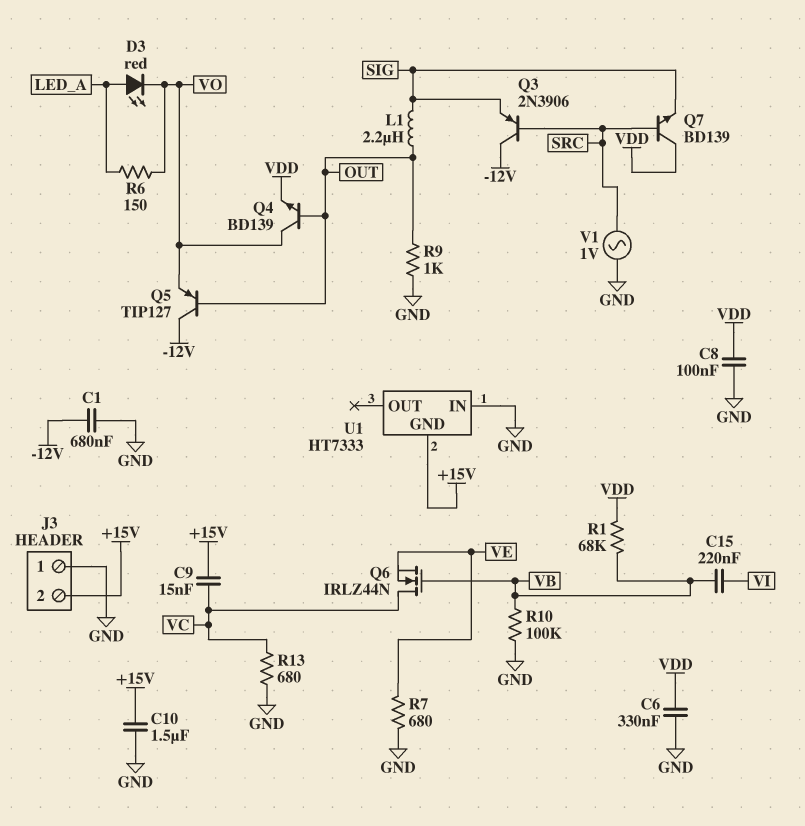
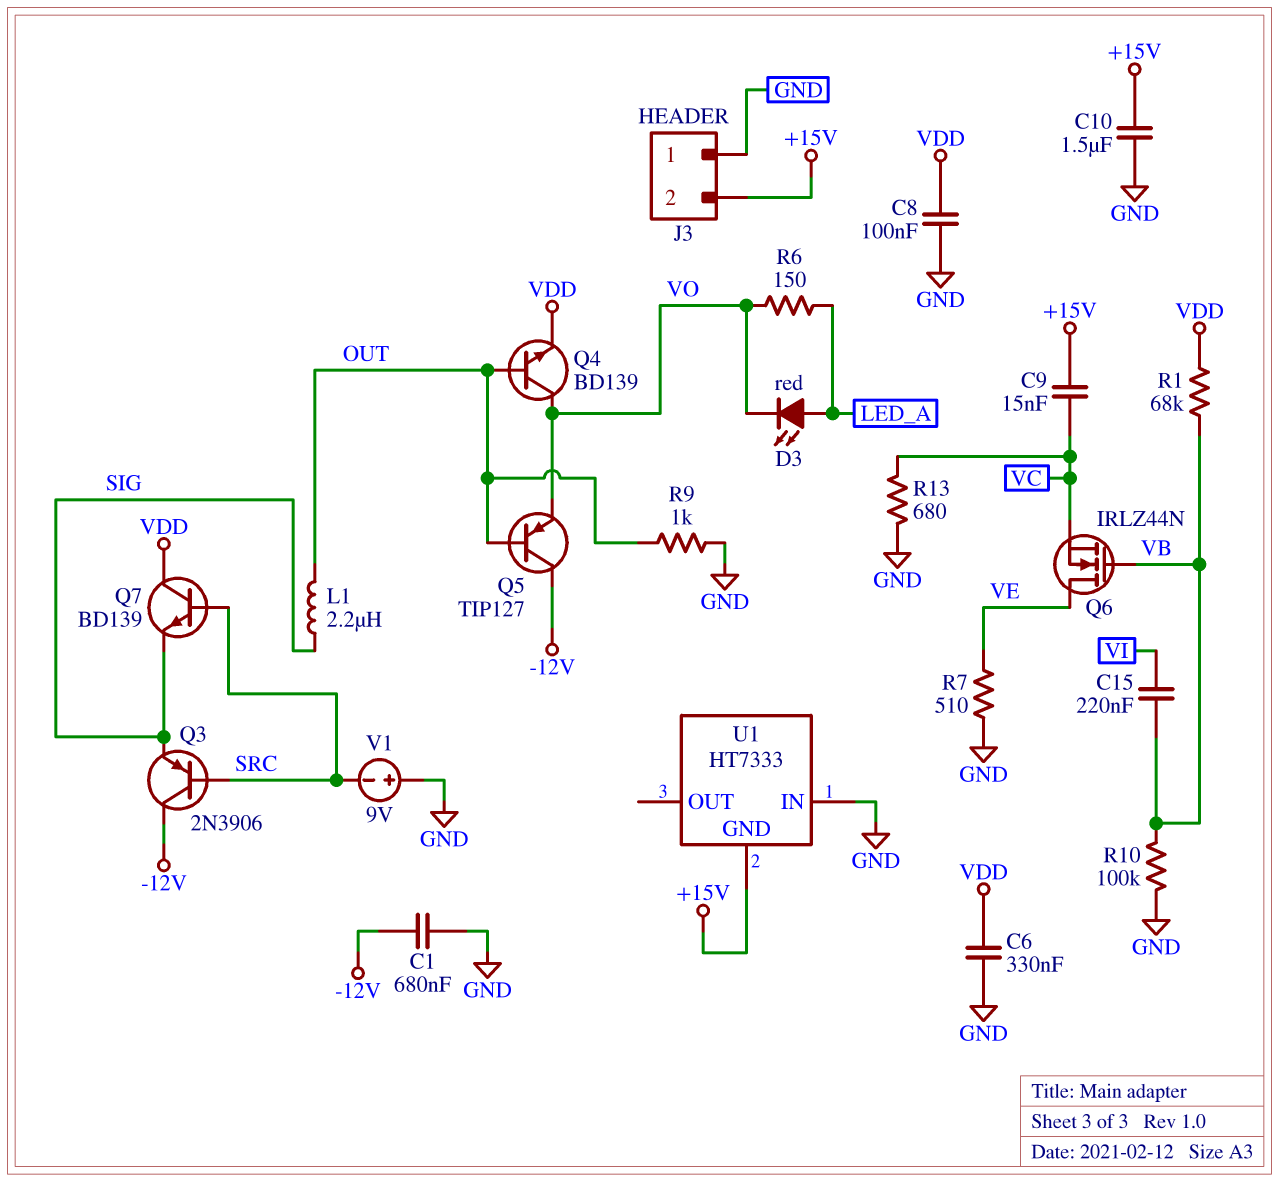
Q6: NMOS IRLZ44N (G VB, D VC, S VE) -> NMOS IRLZ44N (G VB, D VE, S VC)
R7: 680 (GND, VE) -> 510 (GND, VE)
V1: AC 1V (GND, SRC) -> 9V (plus GND, minus SRC)

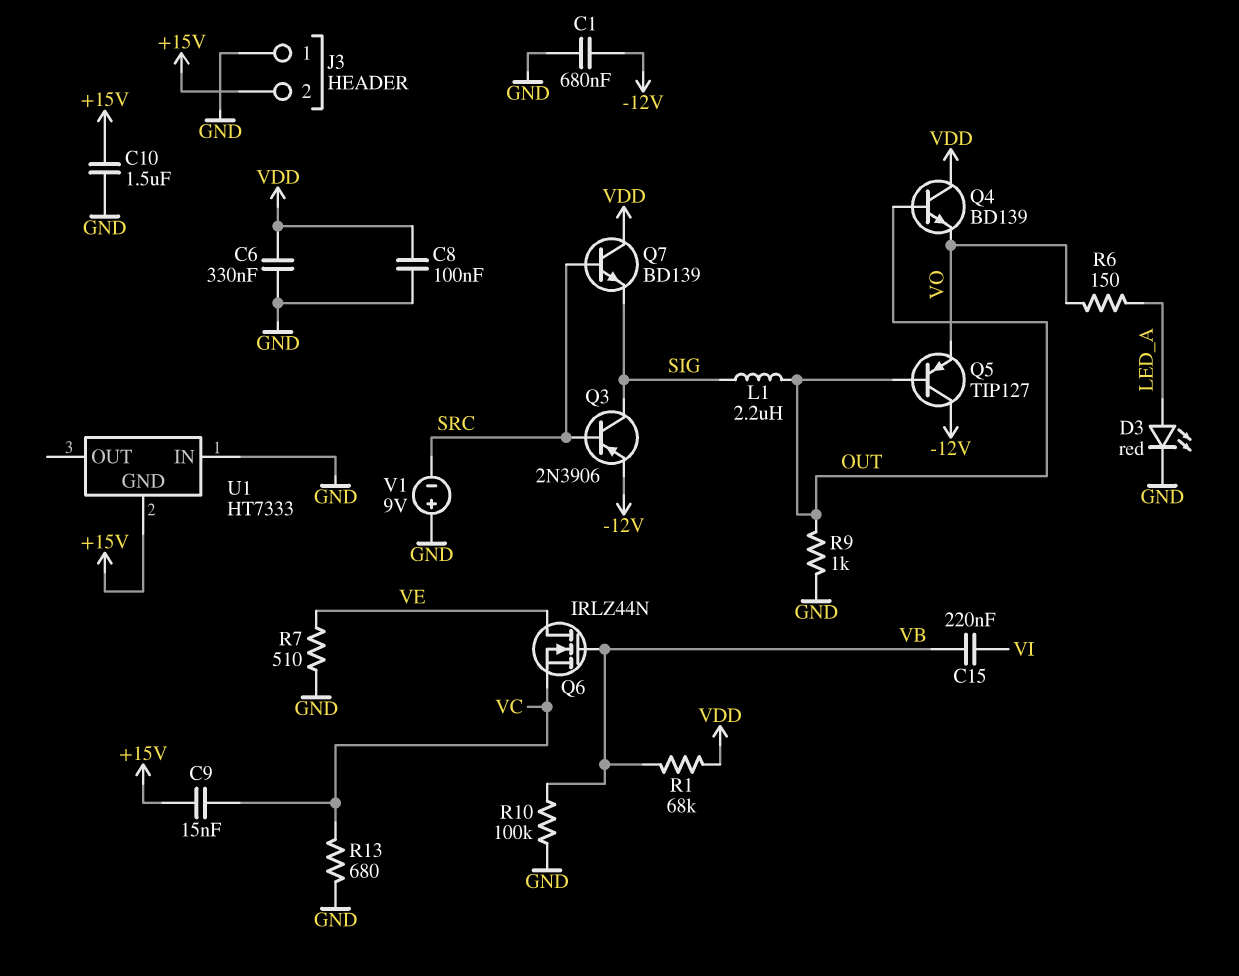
D3: LED red (A LED_A, K VO) -> LED red (A LED_A, K GND)
Q3: PNP 2N3906 (B SRC, C -12V, E SIG) -> PNP 2N3906 (B SRC, C SIG, E -12V)
Q4: NPN BD139 (B OUT, C VO, E VDD) -> NPN BD139 (B OUT, C VDD, E VO)

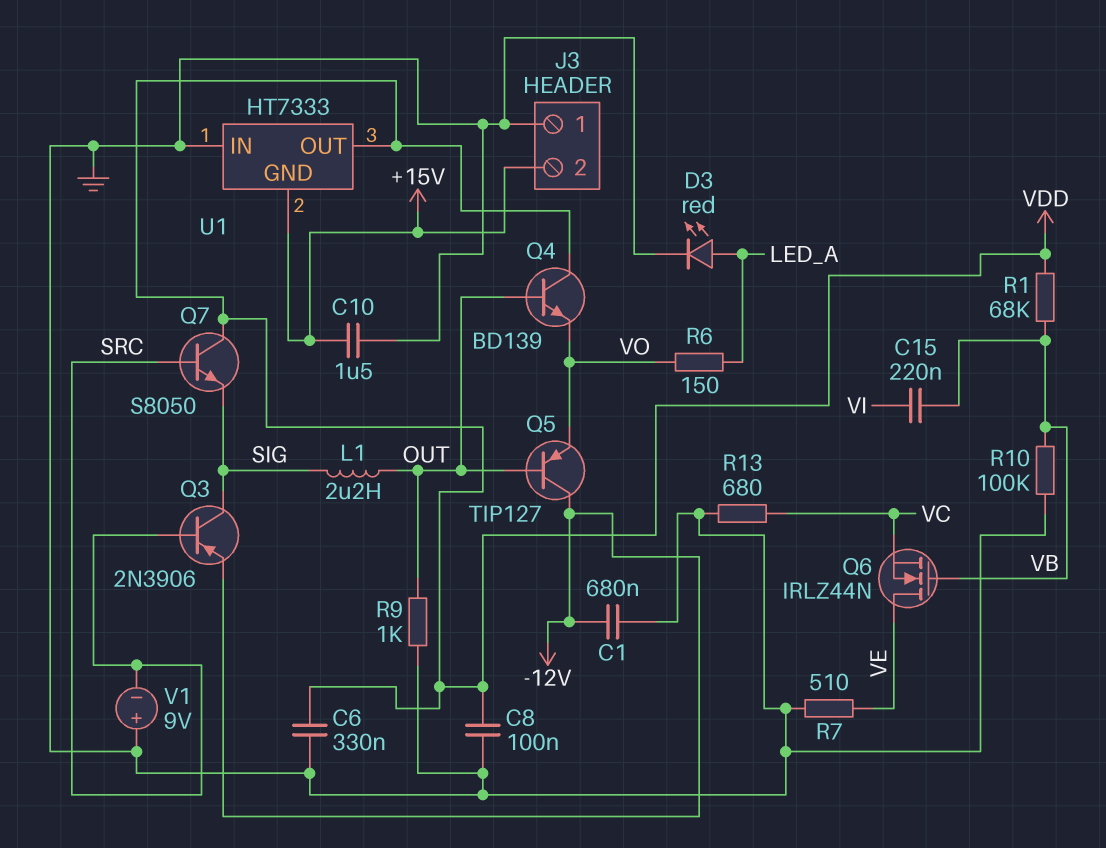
C9: 15nF (+15V, VC) -> none
Q7: NPN BD139 (B SRC, C VDD, E SIG) -> NPN S8050 (B SRC, C VDD, E SIG)
U1 pin OUT: none -> VDD

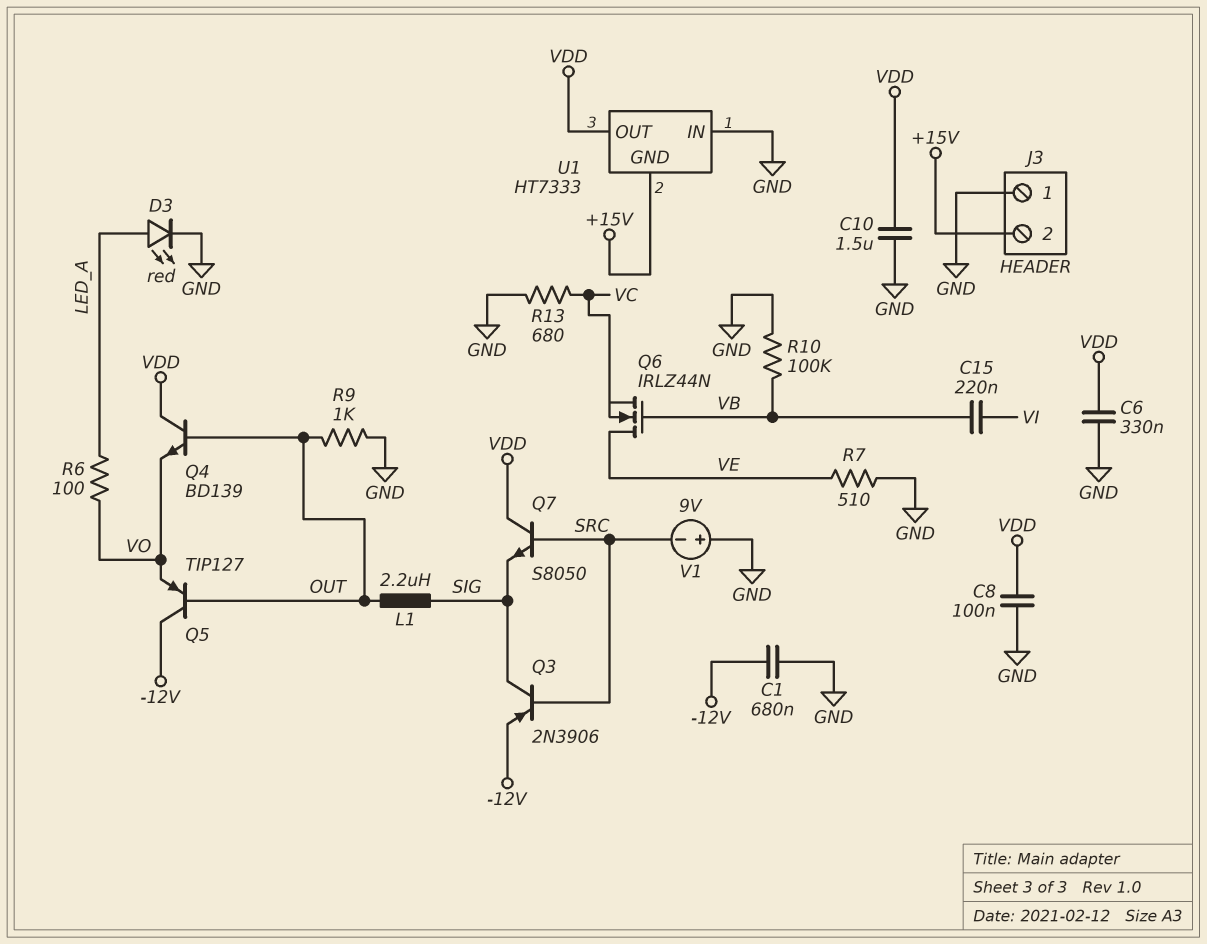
C10: 1.5uF (+15V, GND) -> 1.5uF (GND, VDD)
R1: 68k (VB, VDD) -> none
R6: 150 (LED_A, VO) -> 100 (LED_A, VO)

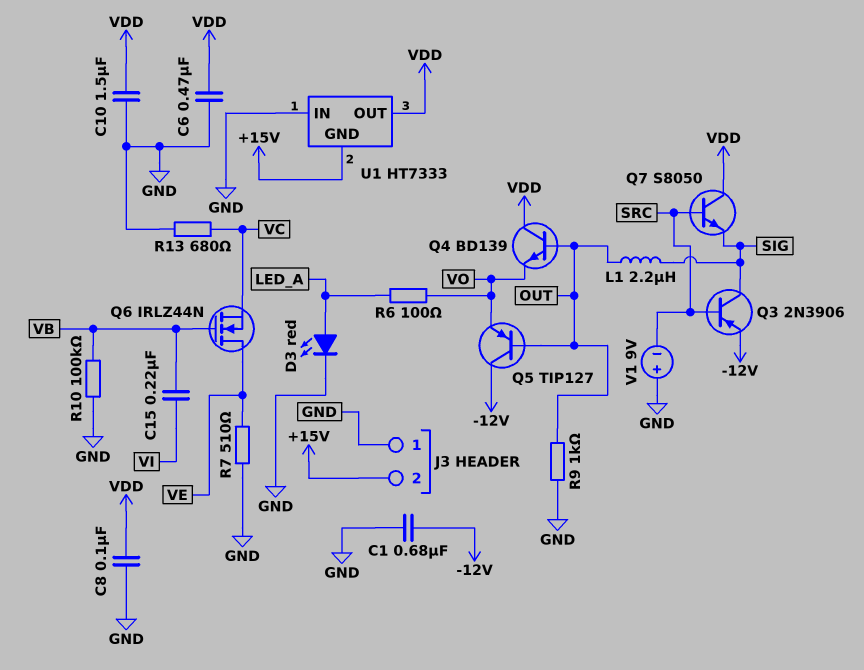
C6: 330nF (GND, VDD) -> 470nF (GND, VDD)

